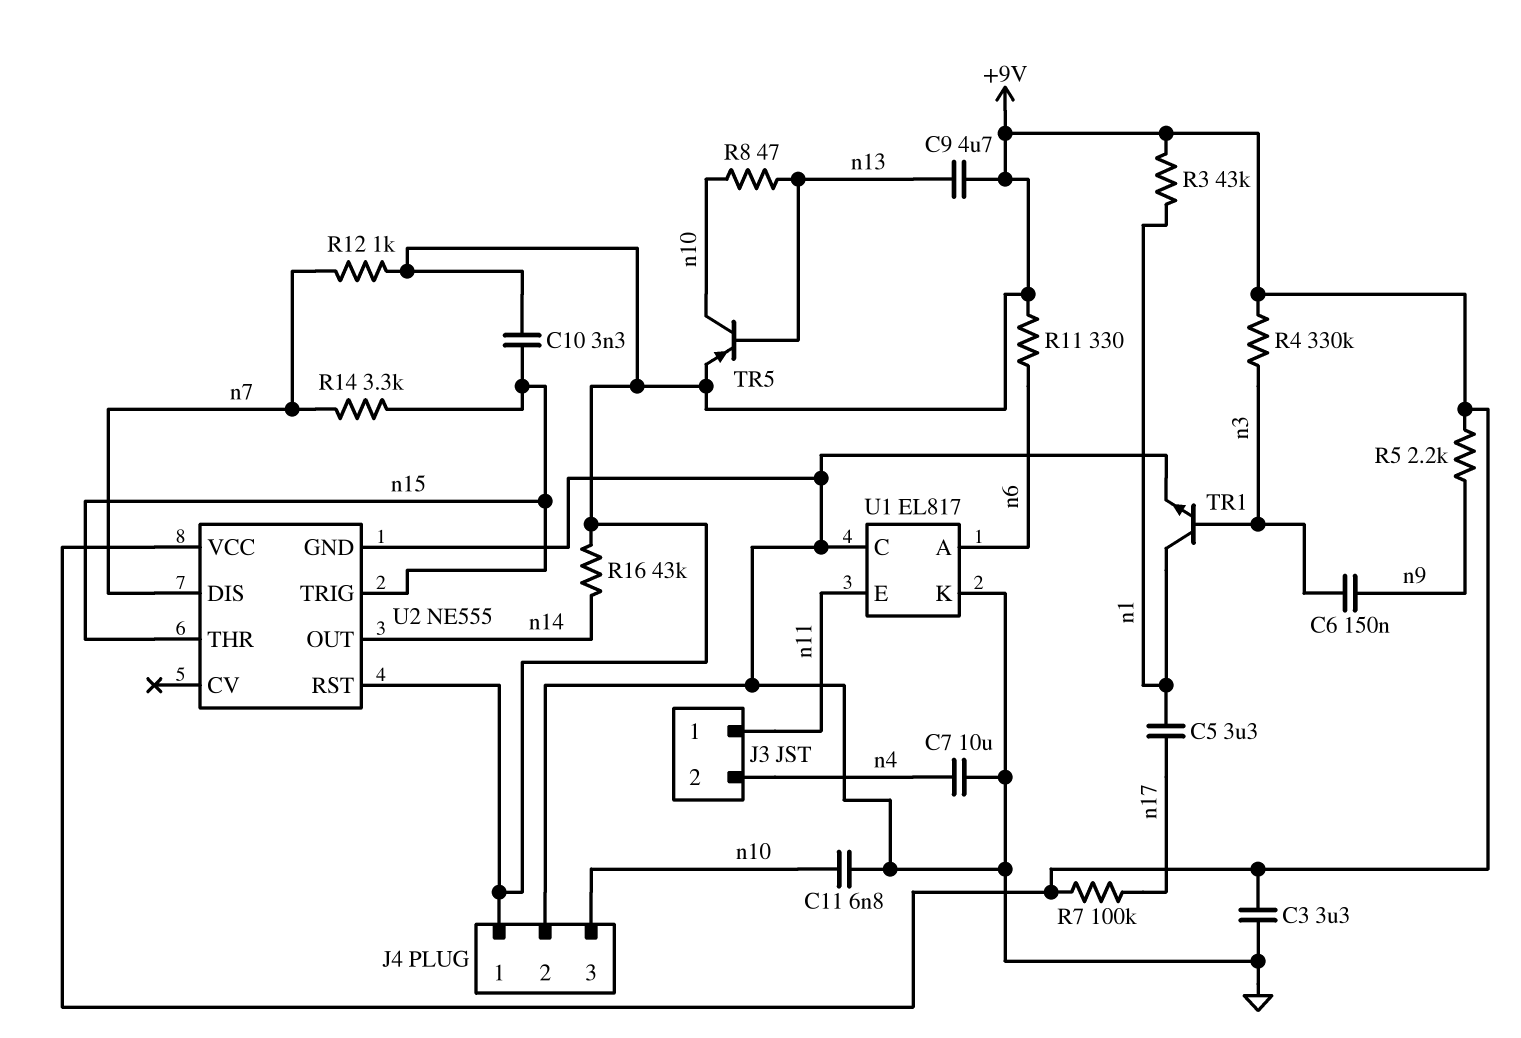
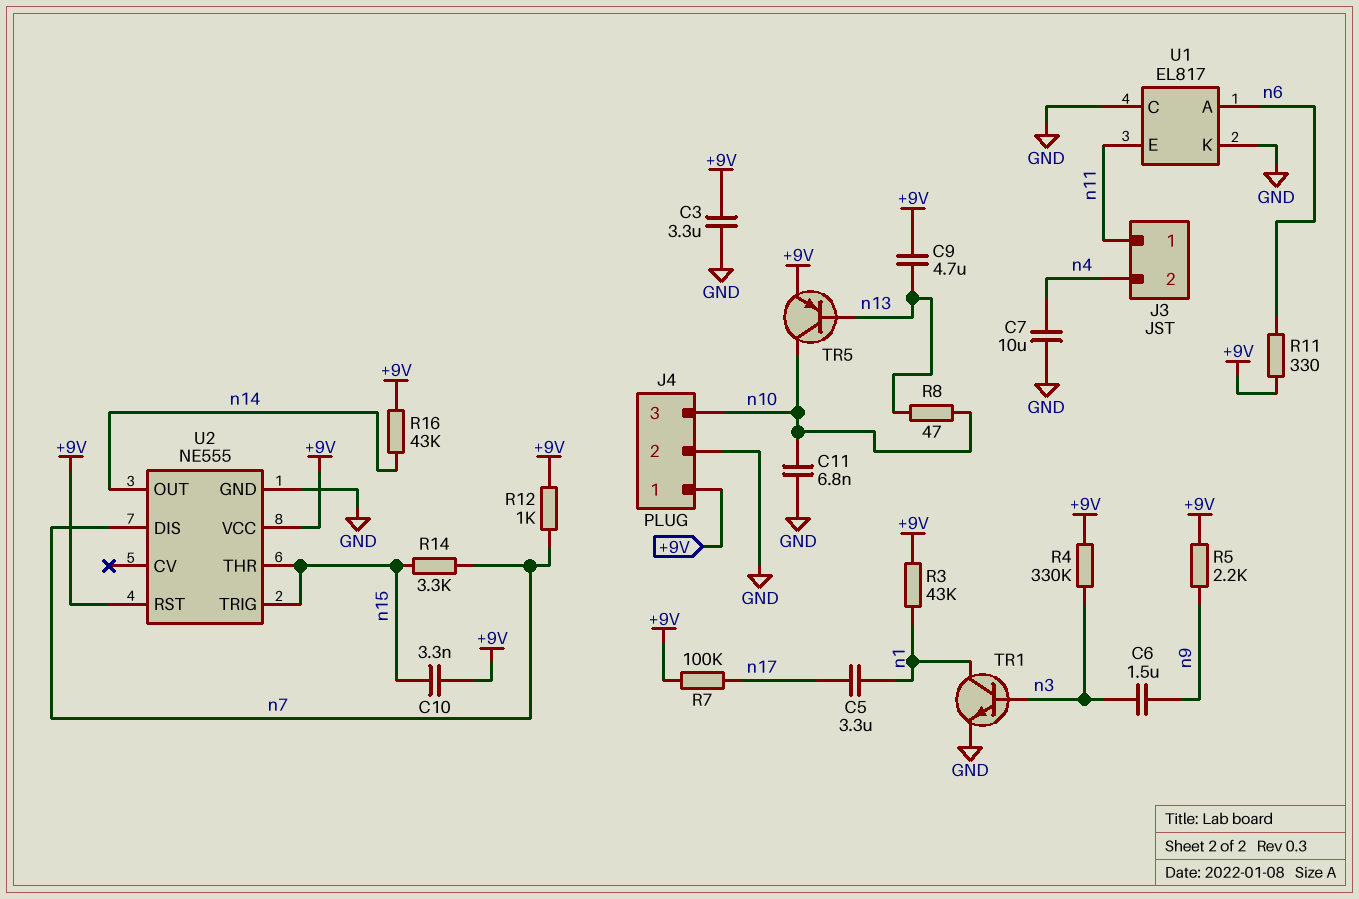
C6: 150nF (n3, n9) -> 1.5uF (n3, n9)

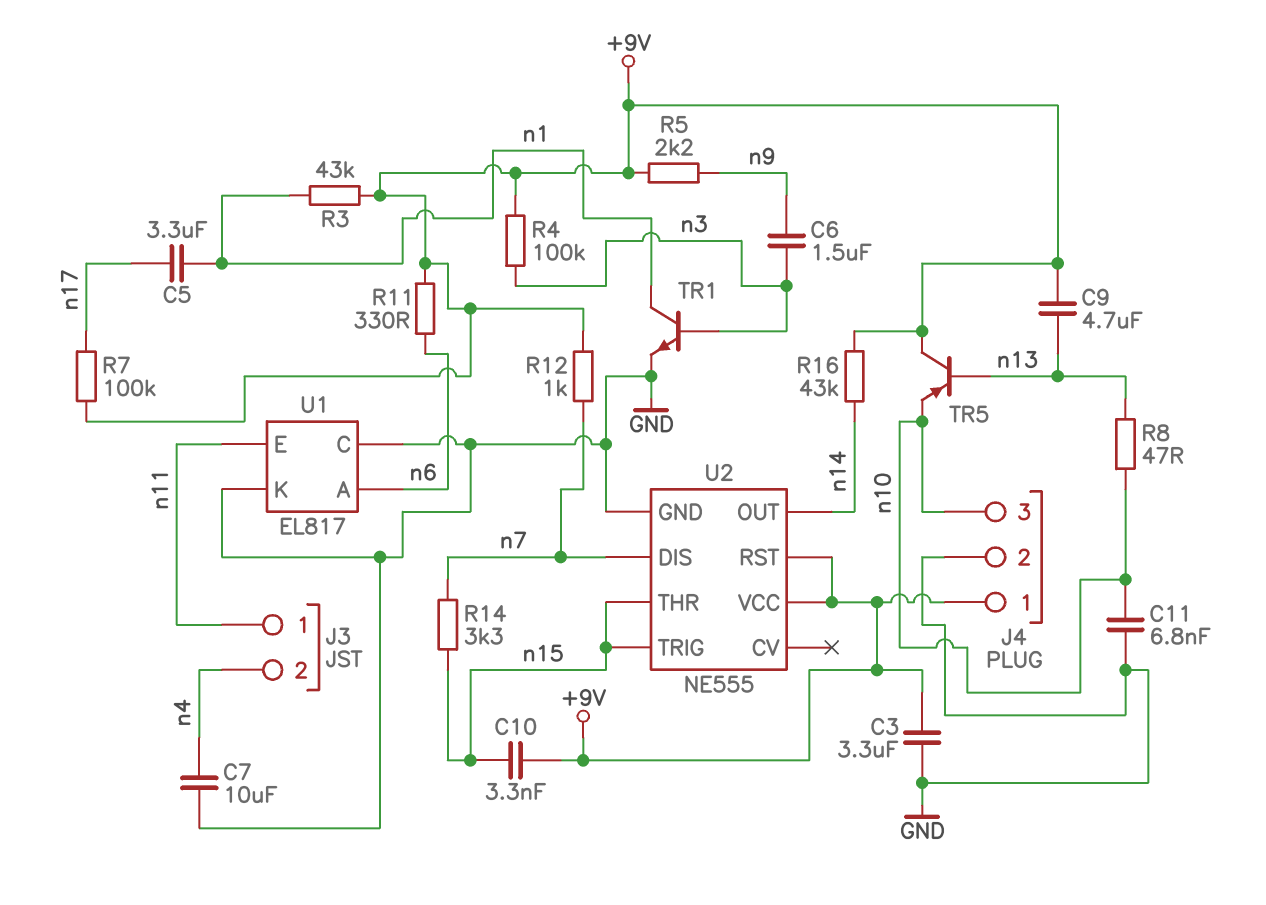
R4: 330k (+9V, n3) -> 100k (+9V, n3)
TR5: PNP (B n13, C n10, E +9V) -> PNP (B n13, C +9V, E n10)

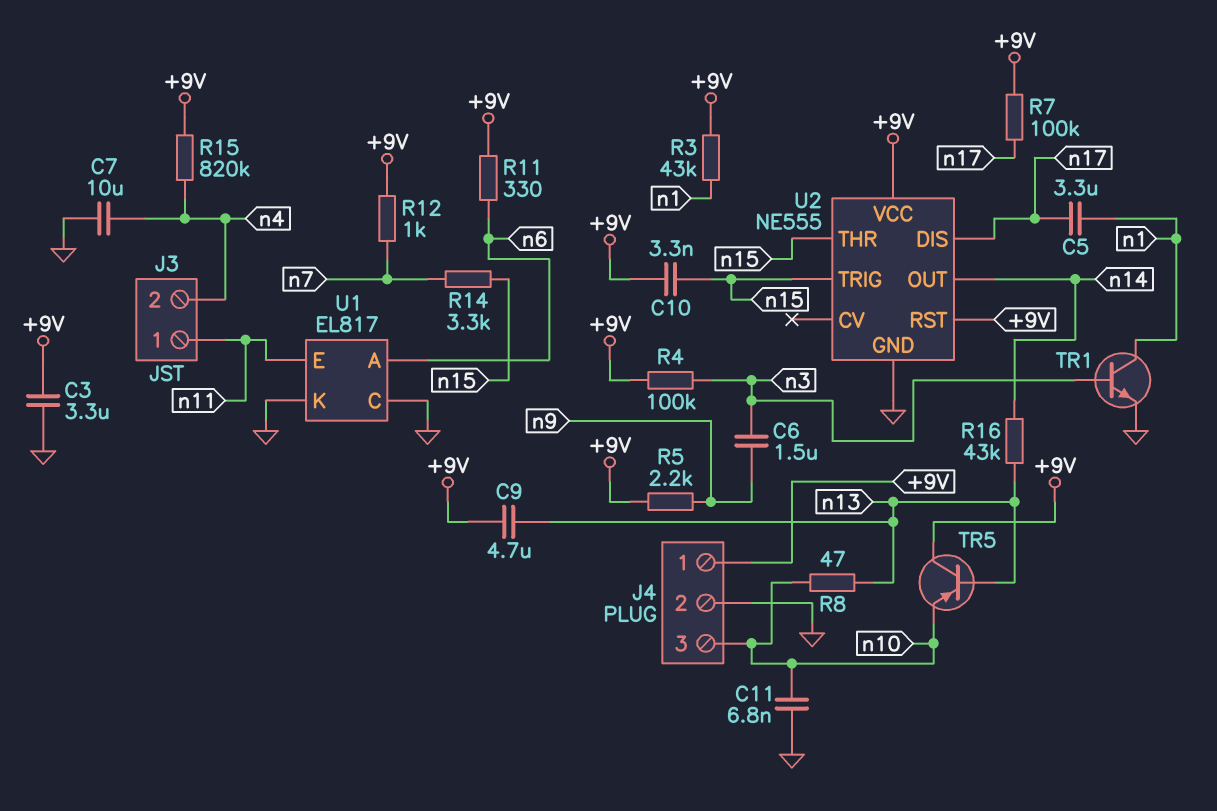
R15: none -> 820k (+9V, n4)
R16: 43k (+9V, n14) -> 43k (n13, n14)
U2 pin DIS: n7 -> n17

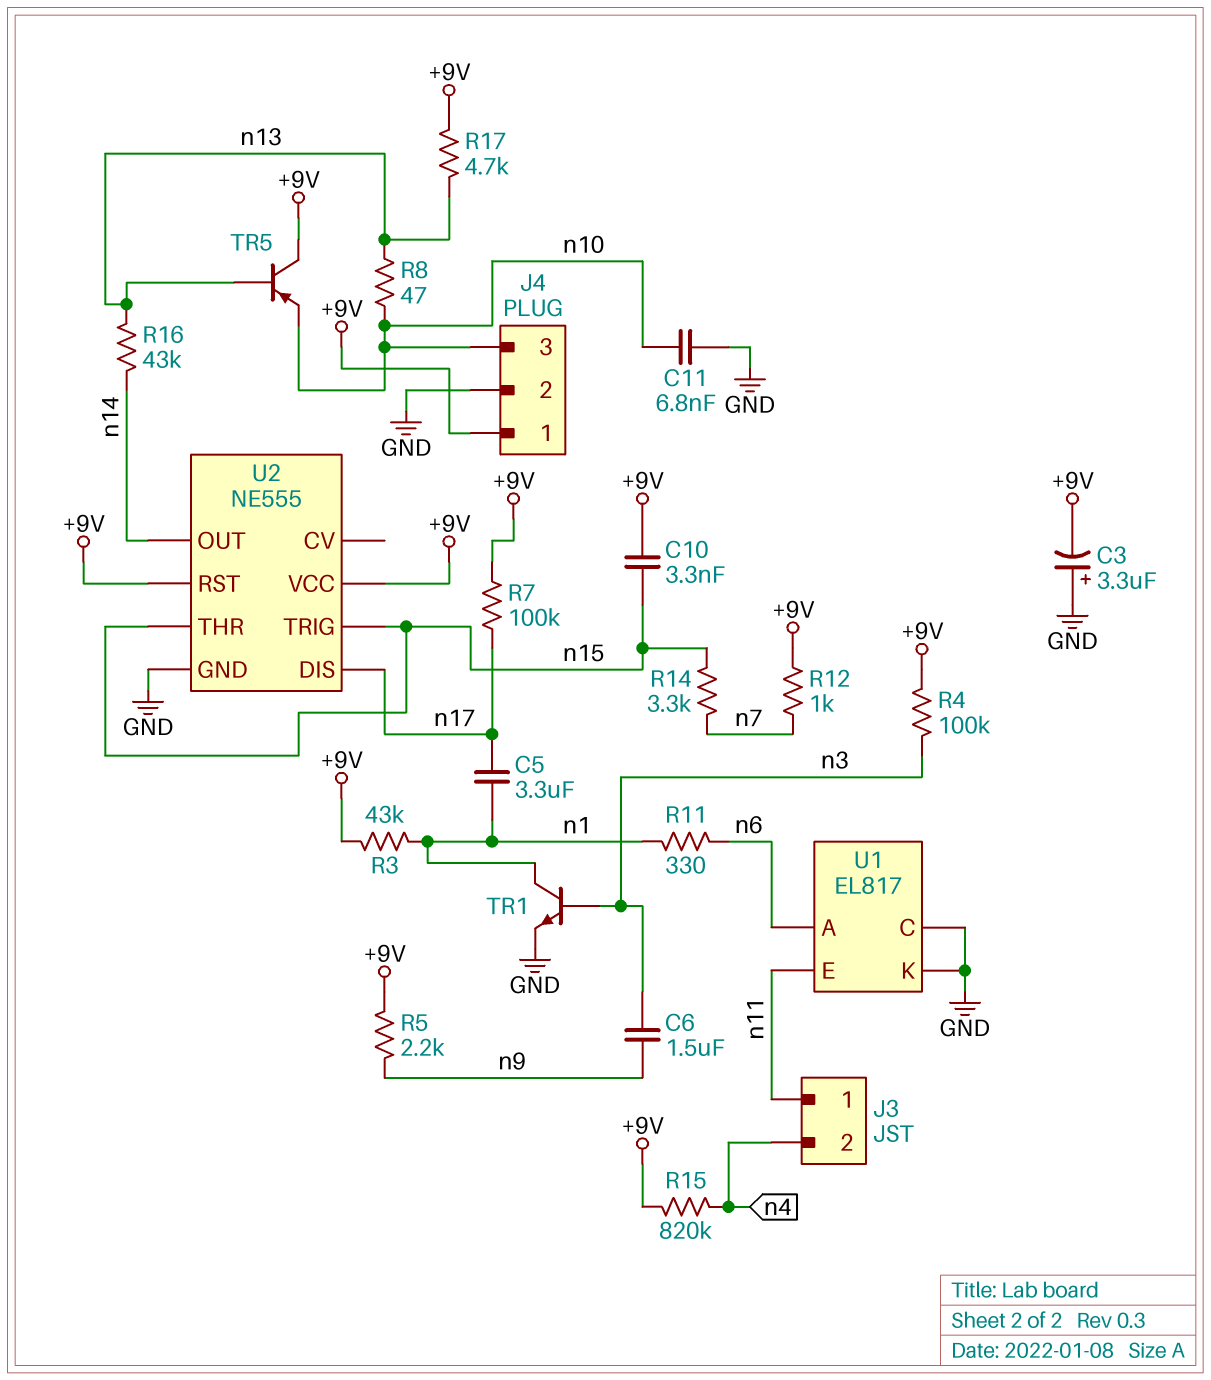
C3: 3.3uF (+9V, GND) -> 3.3uF (plus GND, minus +9V)
C7: 10uF (GND, n4) -> none
C9: 4.7uF (+9V, n13) -> none
R11: 330 (+9V, n6) -> 330 (n1, n6)
R17: none -> 4.7k (+9V, n13)

